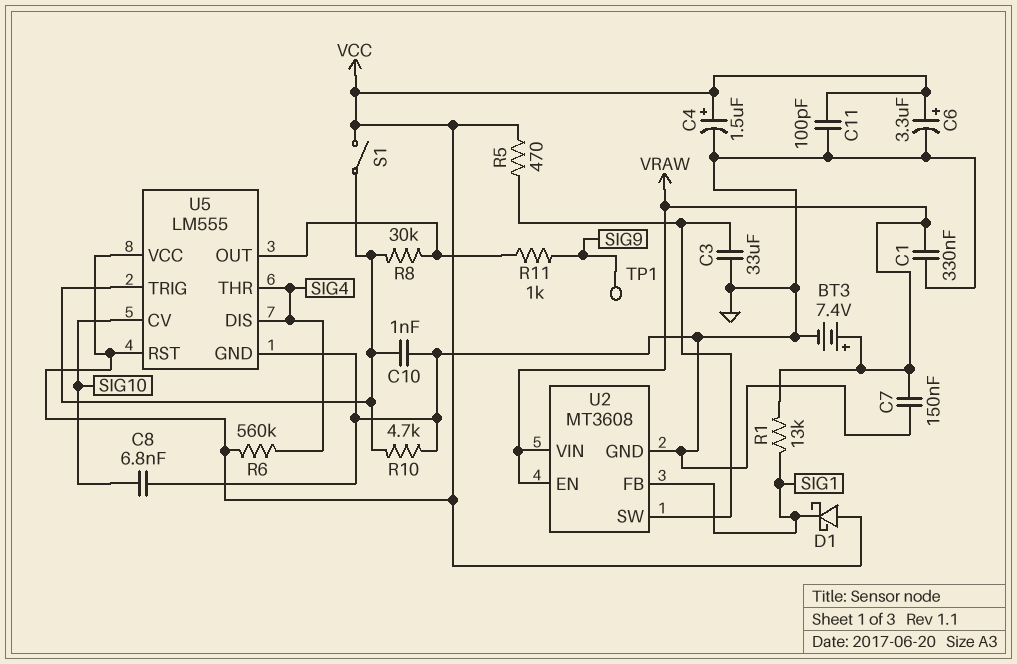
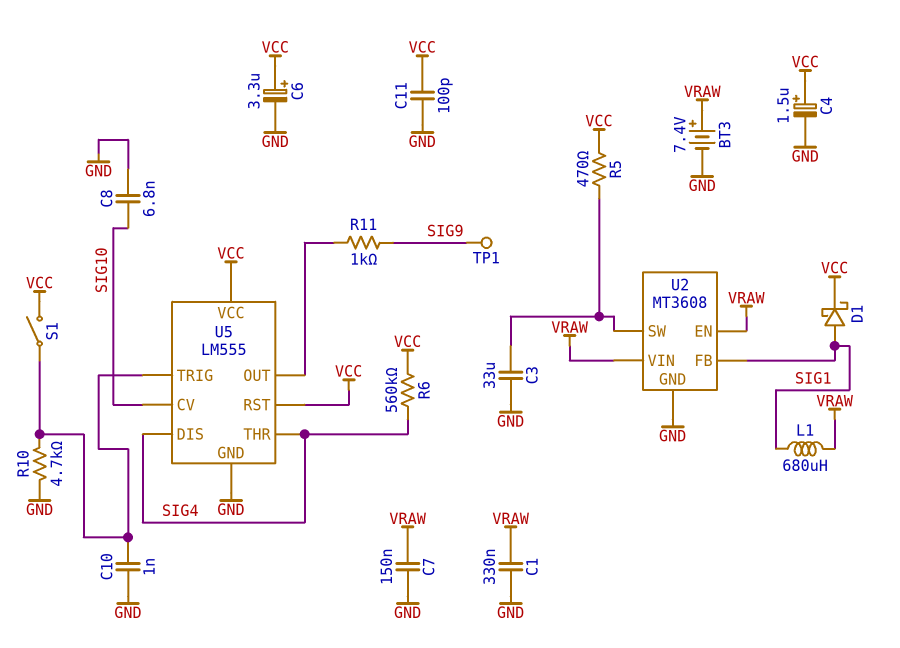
D1: schottky (A VCC, K SIG1) -> schottky (A SIG1, K VCC)
L1: none -> 680uH (SIG1, VRAW)
R1: 13k (SIG1, VRAW) -> none
R8: 30k (U5/OUT, U5/TRIG) -> none

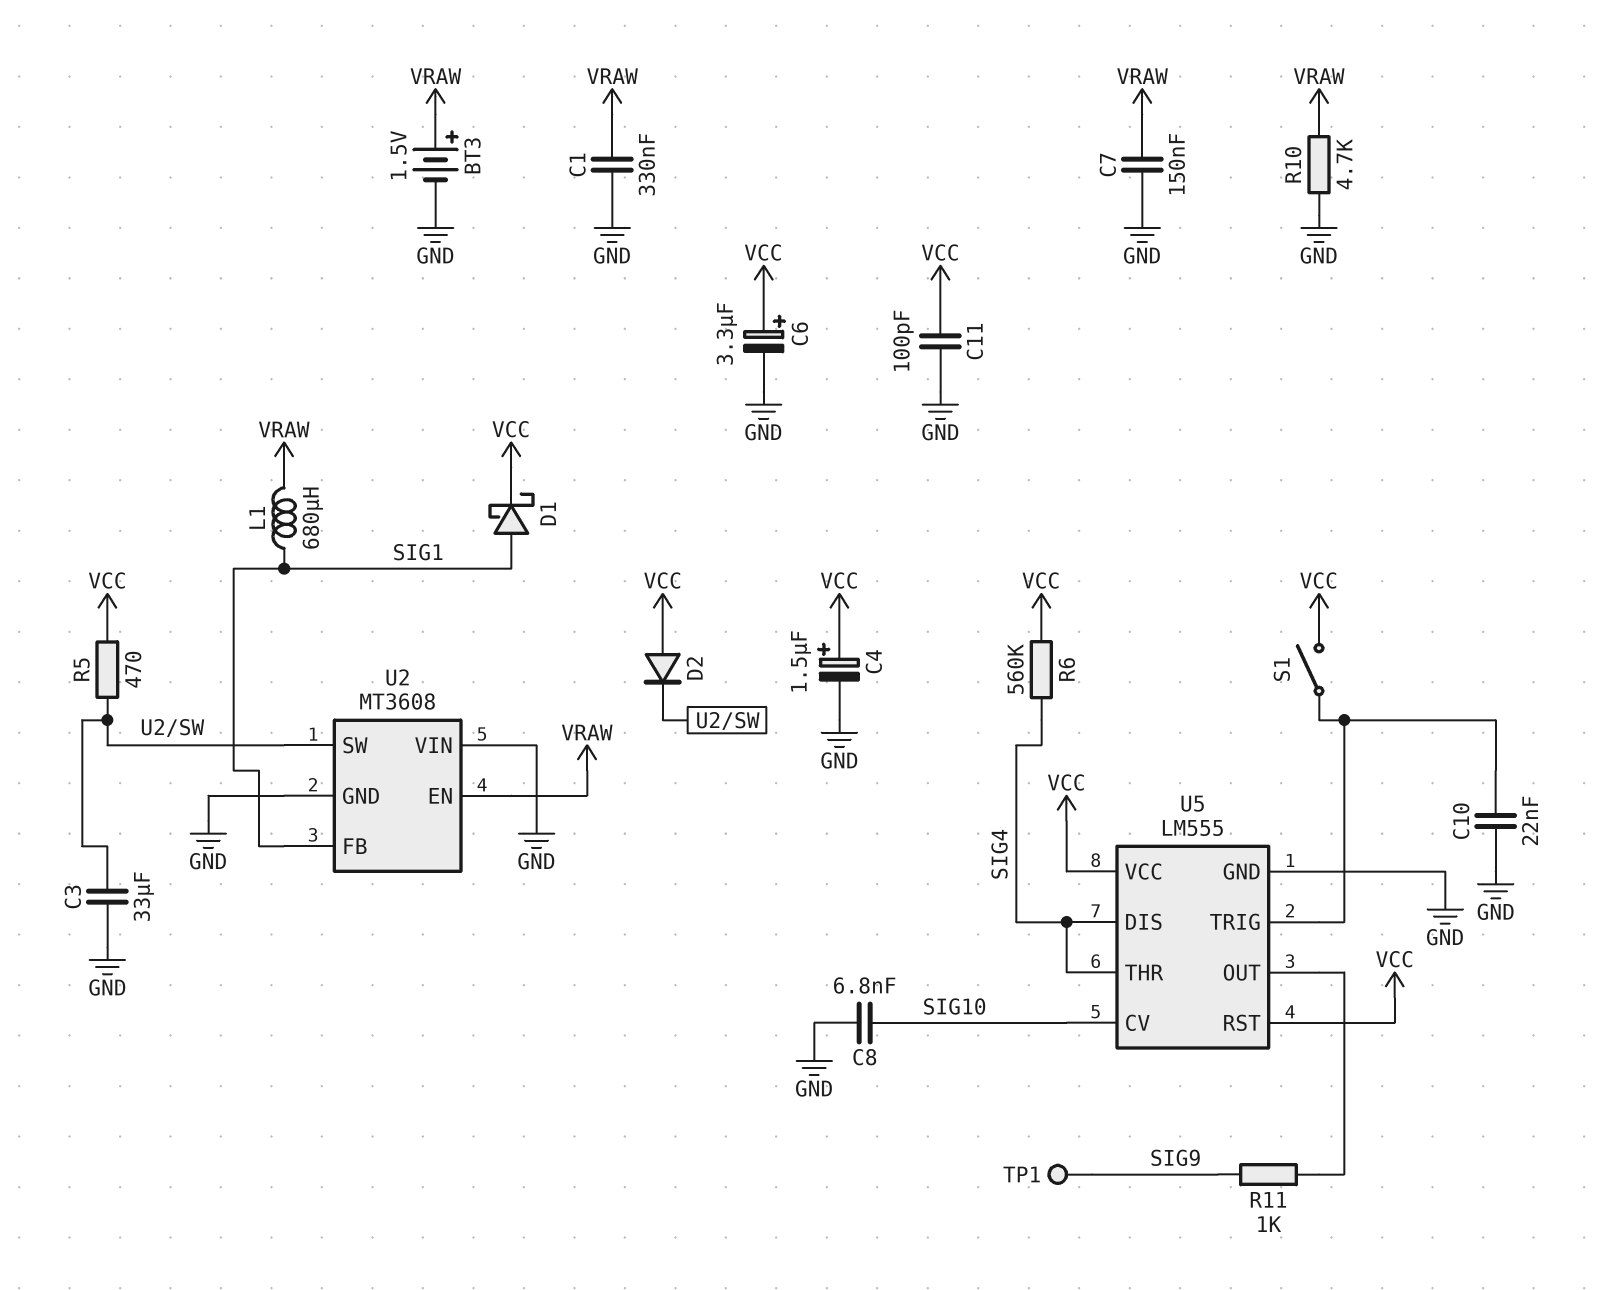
BT3: 7.4V (plus VRAW, minus GND) -> 1.5V (plus VRAW, minus GND)
C10: 1nF (GND, U5/TRIG) -> 22nF (GND, U5/TRIG)
D2: none -> diode (A VCC, K U2/SW)
R10: 4.7k (GND, U5/TRIG) -> 4.7k (GND, VRAW)
U2 pin VIN: VRAW -> GND

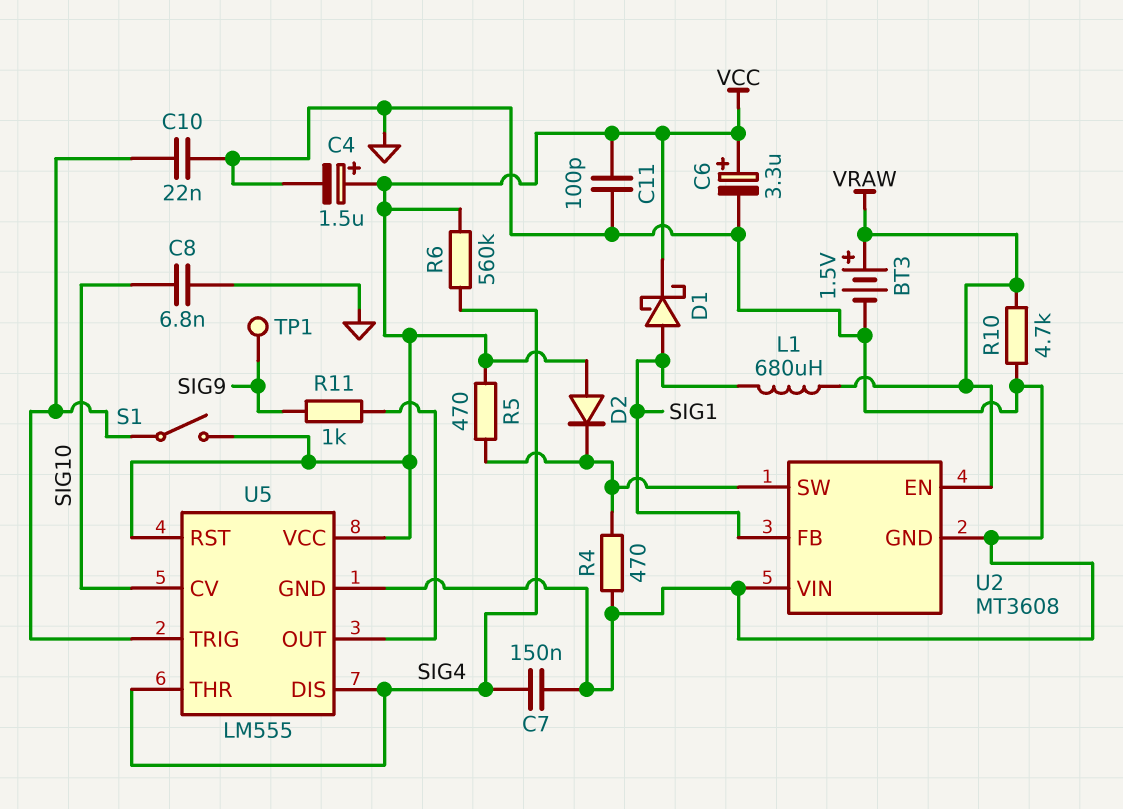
C1: 330nF (GND, VRAW) -> none
C3: 33uF (GND, U2/SW) -> none
C7: 150nF (GND, VRAW) -> 150nF (GND, SIG4)
R4: none -> 470 (GND, U2/SW)

